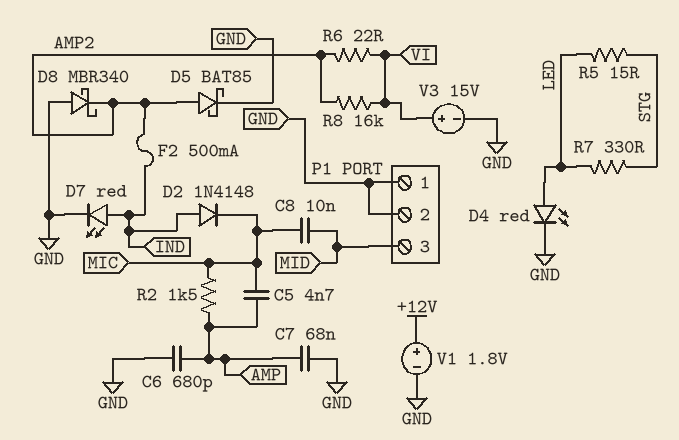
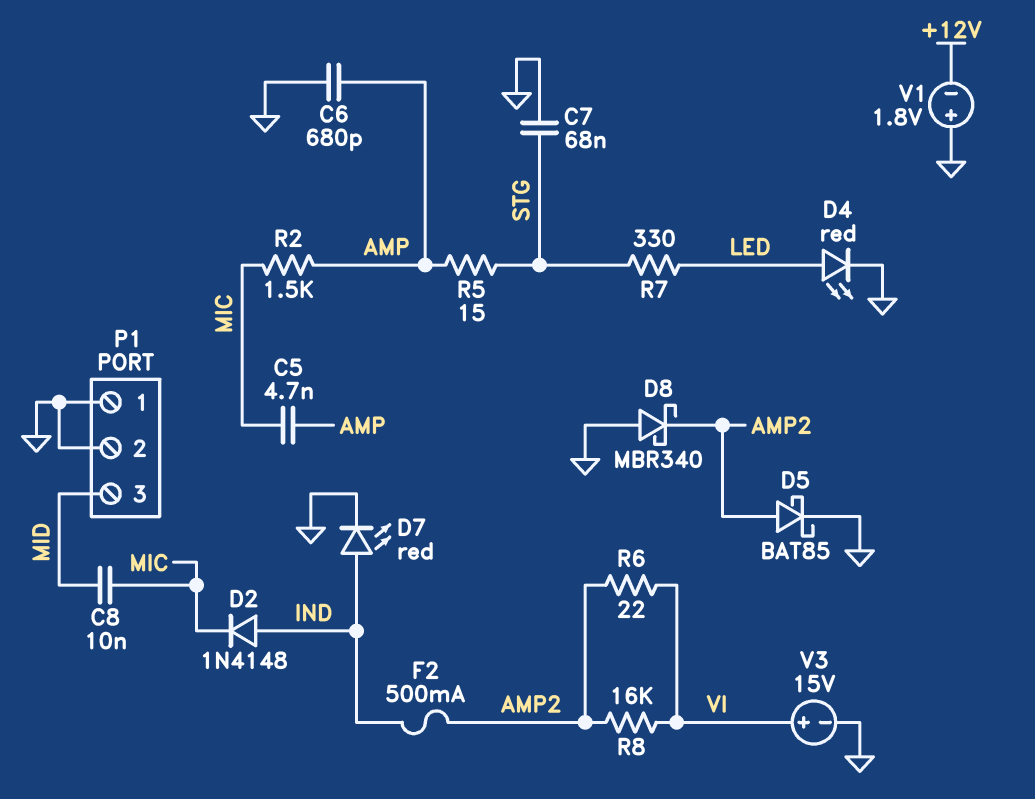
C7: 68nF (AMP, GND) -> 68nF (GND, STG)
R5: 15 (LED, STG) -> 15 (AMP, STG)
V1: 1.8V (plus +12V, minus GND) -> 1.8V (plus GND, minus +12V)

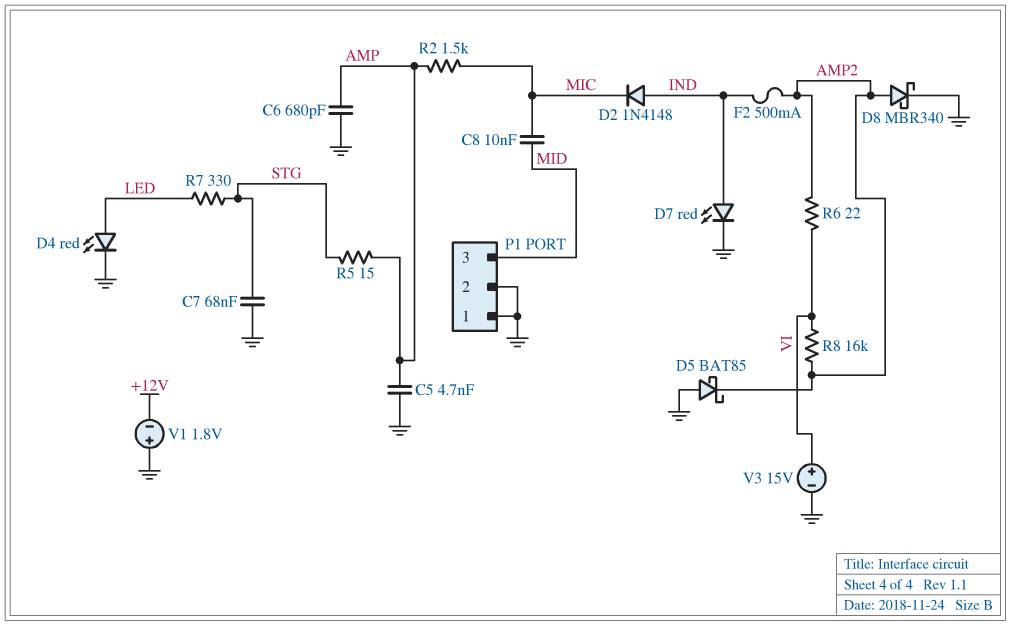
C5: 4.7nF (AMP, MIC) -> 4.7nF (AMP, GND)
D5: schottky BAT85 (A AMP2, K GND) -> schottky BAT85 (A GND, K AMP2)
D8: schottky MBR340 (A GND, K AMP2) -> schottky MBR340 (A AMP2, K GND)

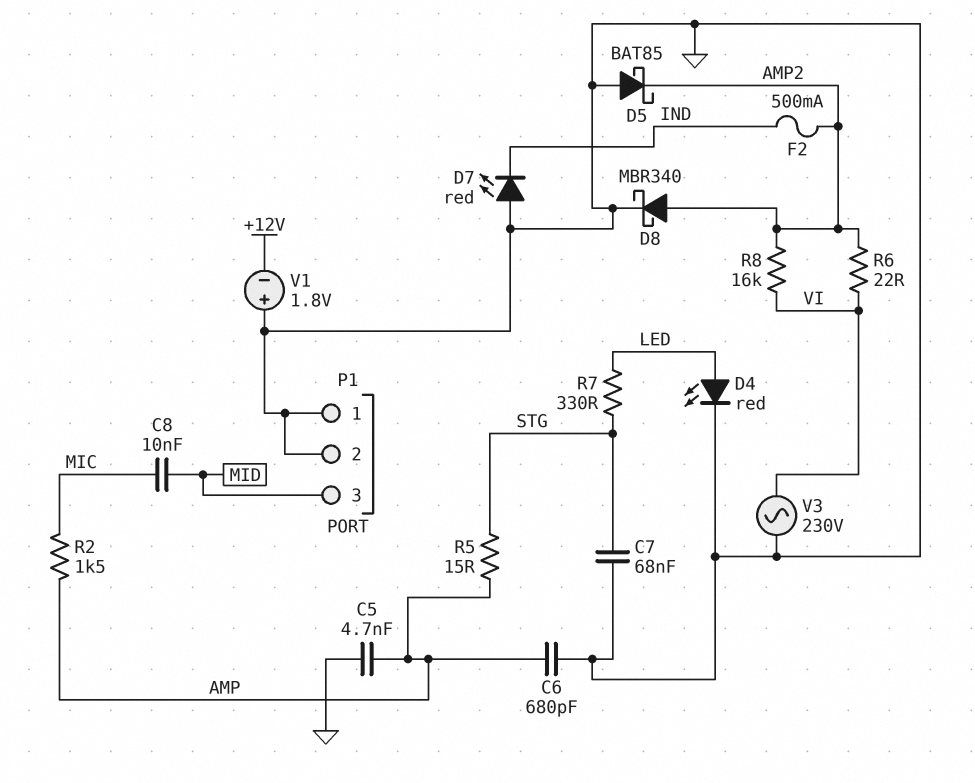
D2: diode 1N4148 (A IND, K MIC) -> none
D7: LED red (A IND, K GND) -> LED red (A GND, K IND)
V3: 15V (plus VI, minus GND) -> AC 230V (GND, VI)

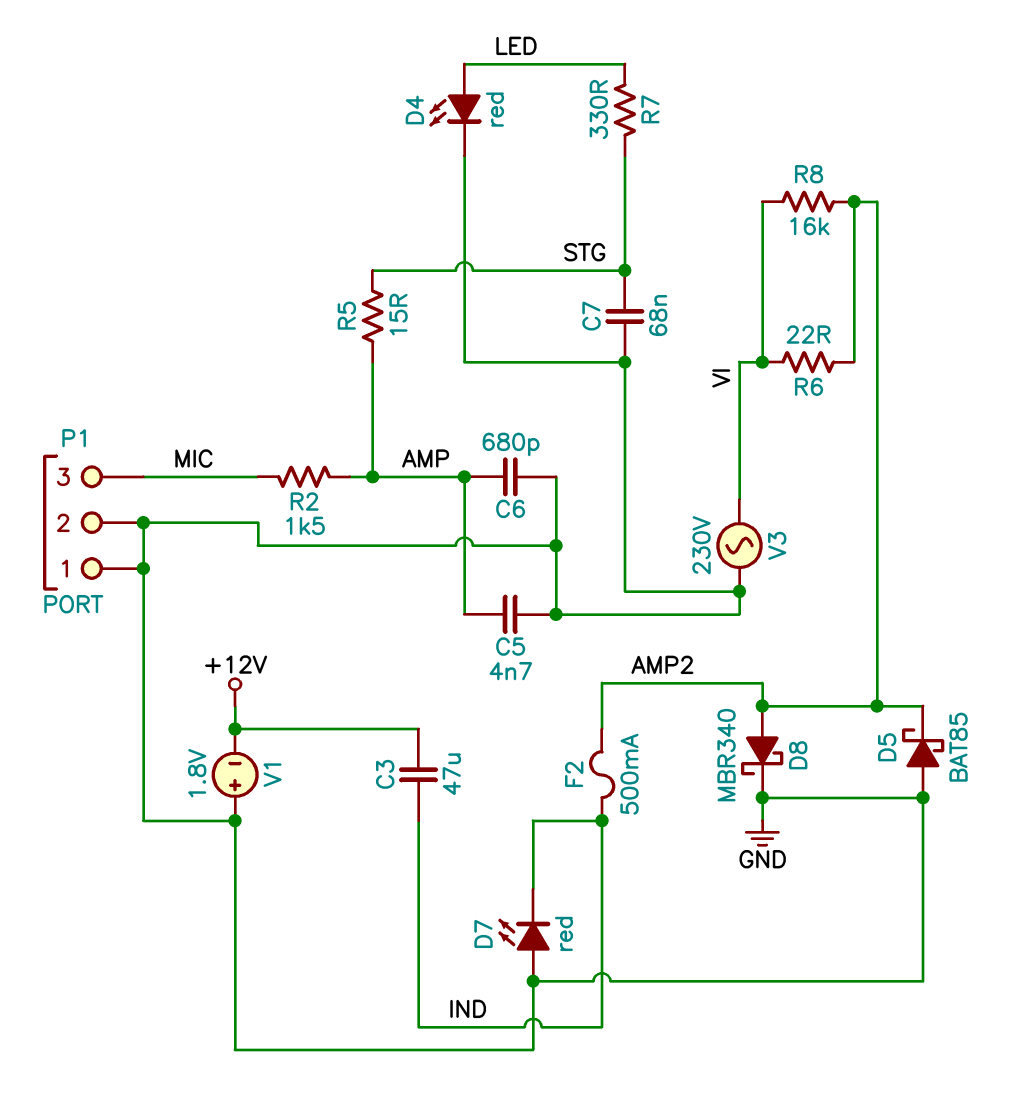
C3: none -> 47uF (+12V, IND)
C8: 10nF (MIC, MID) -> none
P1 pin 3: MID -> MIC

